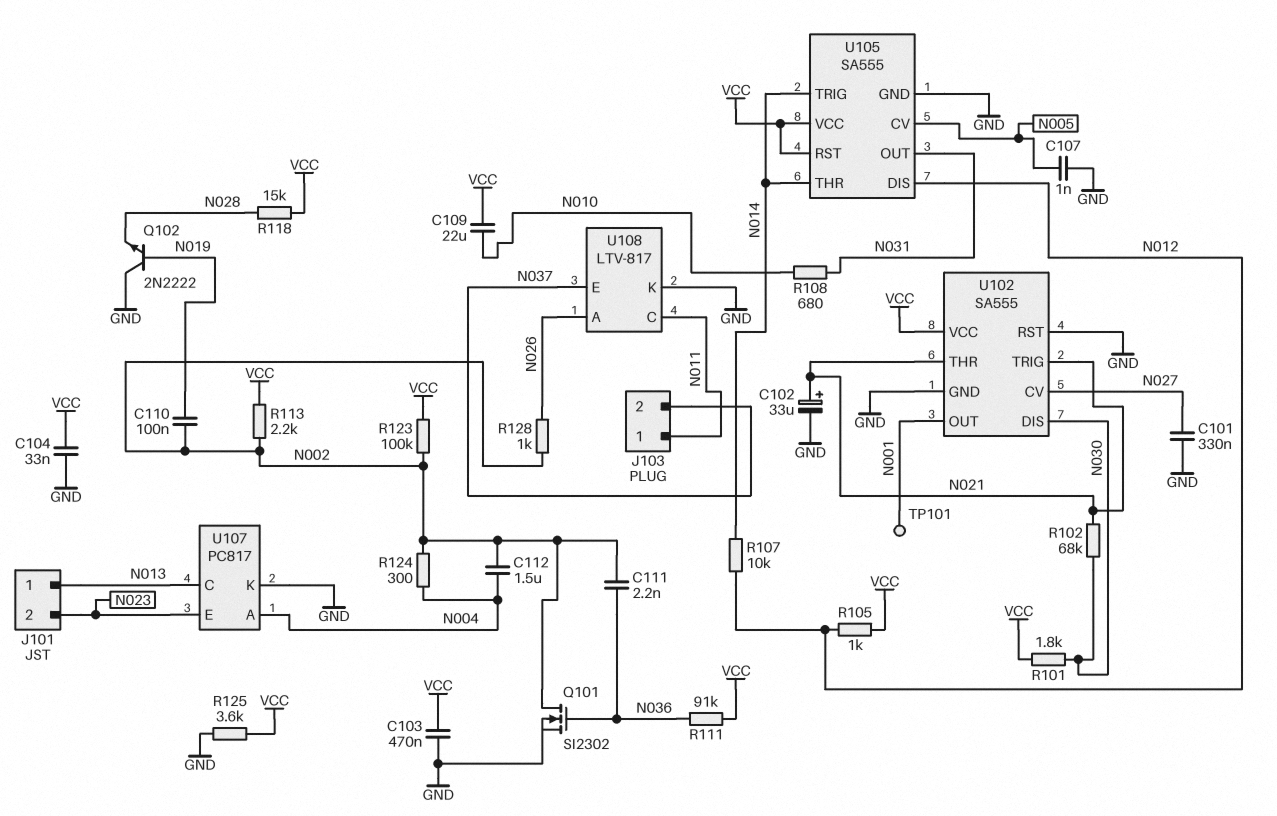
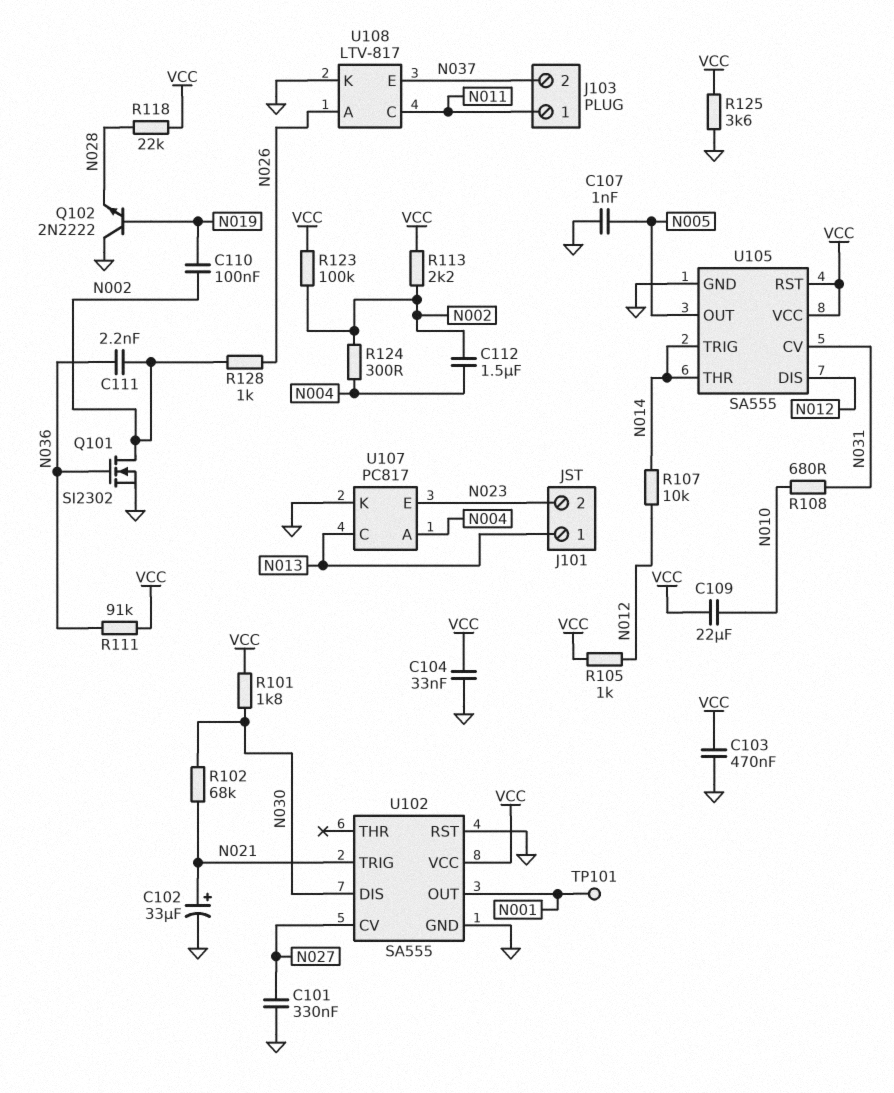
R118: 15k (N028, VCC) -> 22k (N028, VCC)
U102 pin THR: N021 -> none
U105 pin CV: N005 -> N031
U105 pin OUT: N031 -> N005

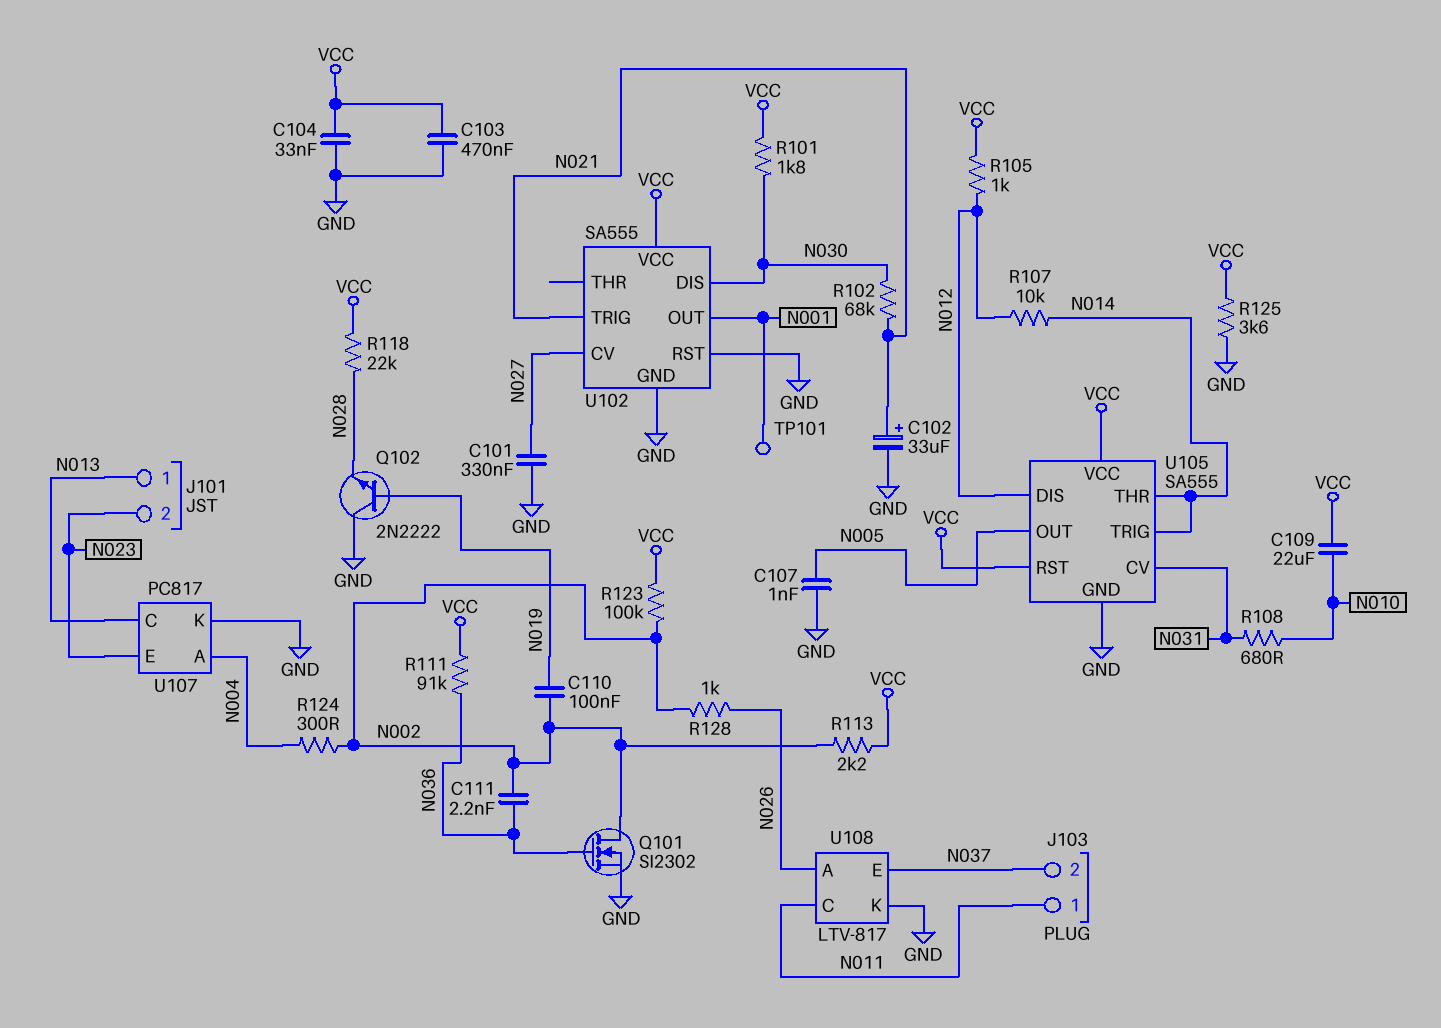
C112: 1.5uF (N002, N004) -> none

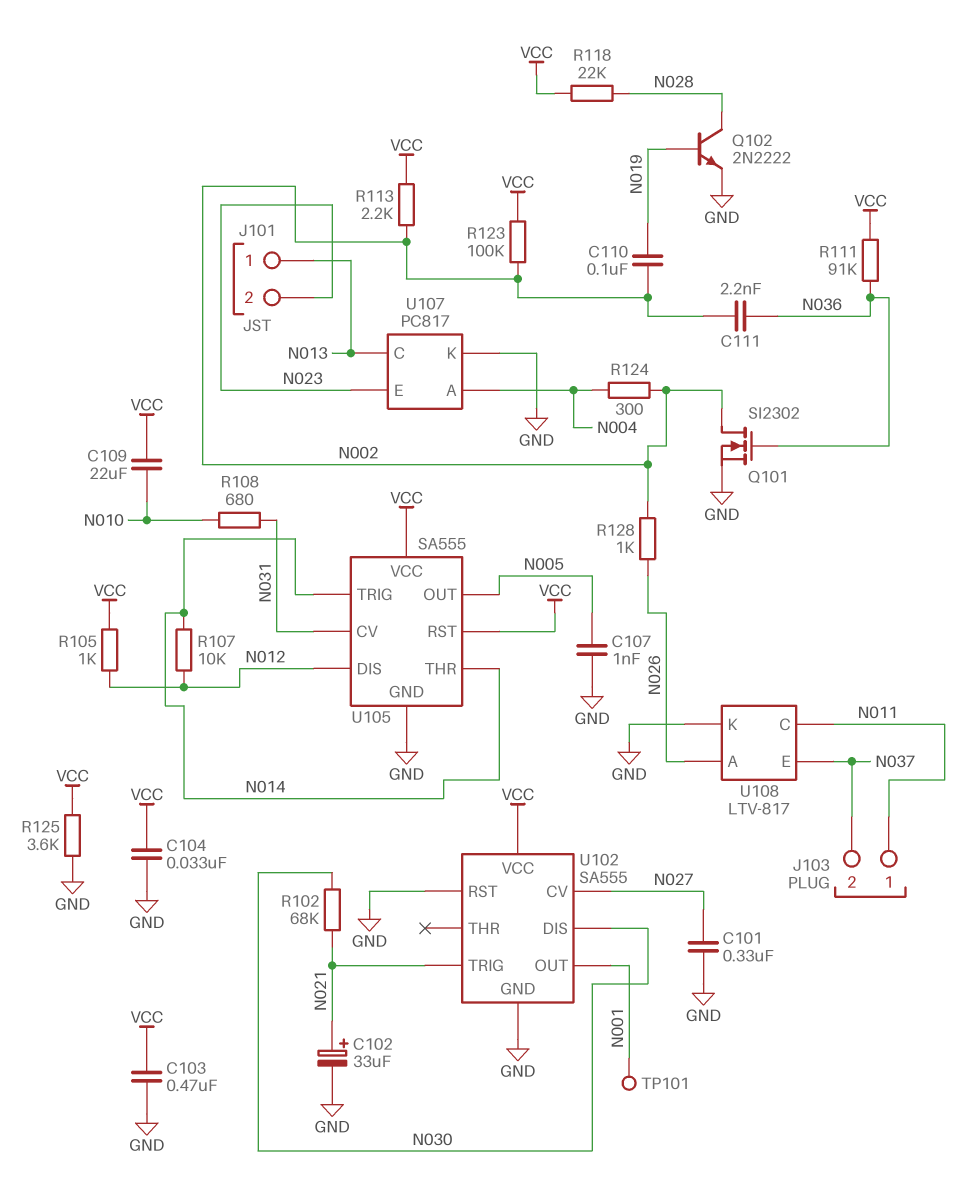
Q102: NPN 2N2222 (B N019, C GND, E N028) -> NPN 2N2222 (B N019, C N028, E GND)
R101: 1.8k (N030, VCC) -> none

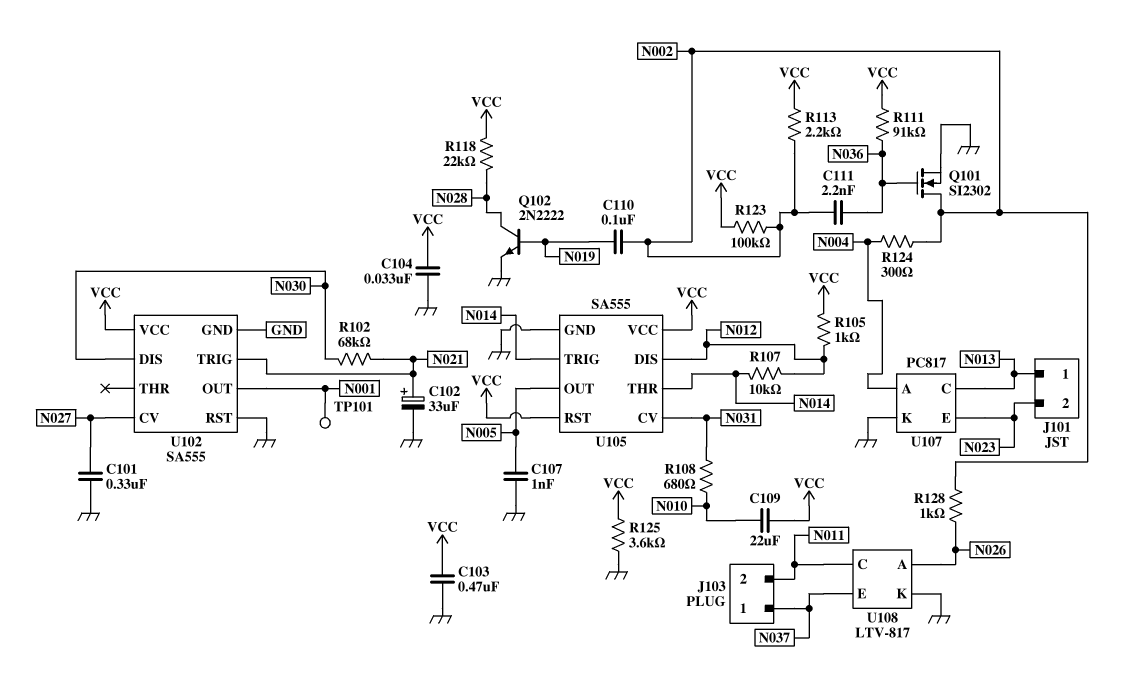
J103 pin 1: N011 -> N037
J103 pin 2: N037 -> N011

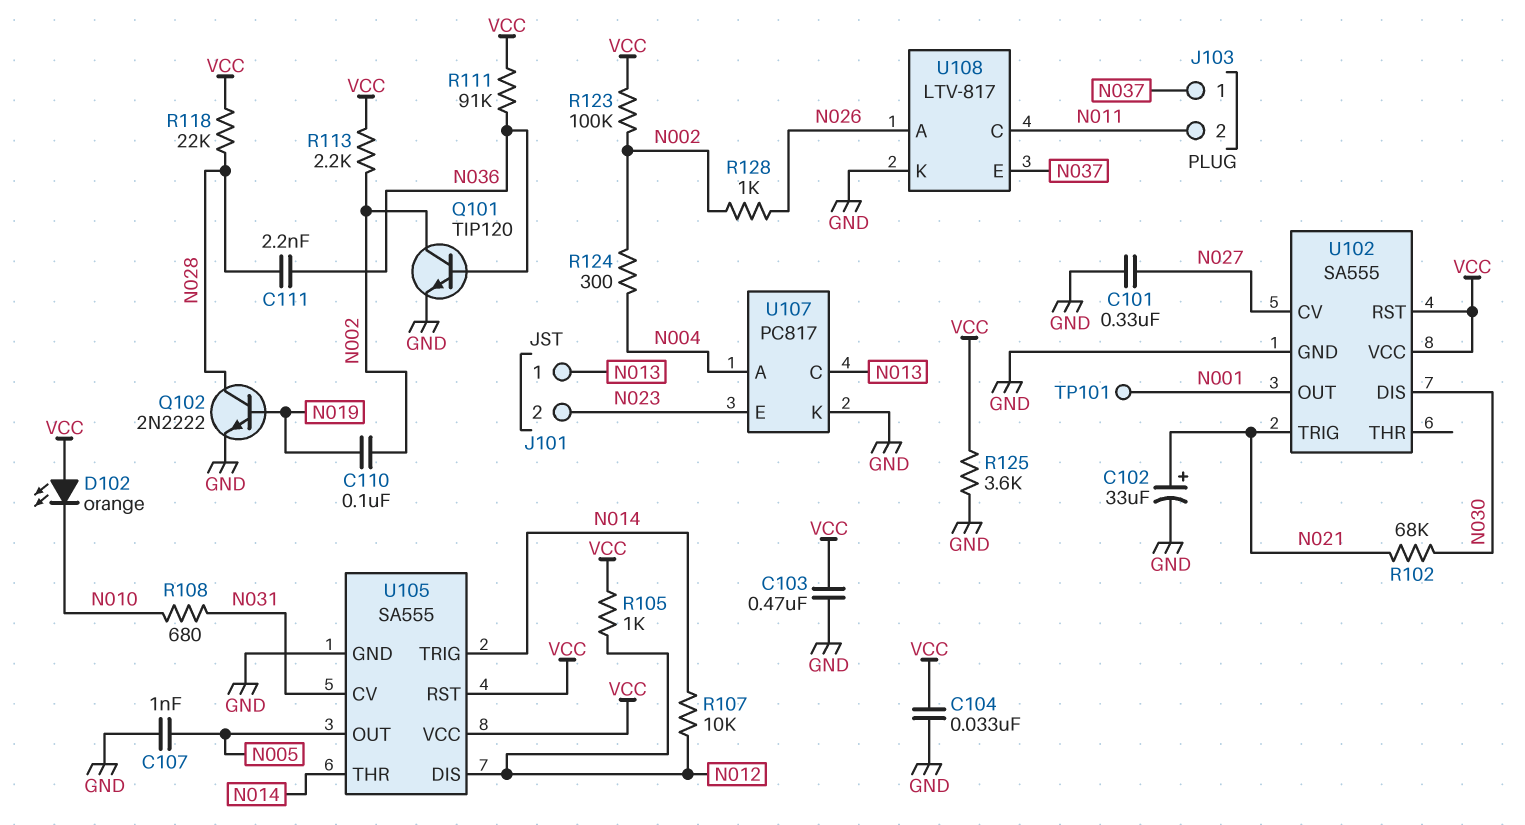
C109: 22uF (N010, VCC) -> none
C111: 2.2nF (N002, N036) -> 2.2nF (N028, N036)
D102: none -> LED orange (A VCC, K N010)
Q101: NMOS SI2302 (G N036, D N002, S GND) -> NPN TIP120 (B N036, C N002, E GND)
U102 pin RST: GND -> VCC

